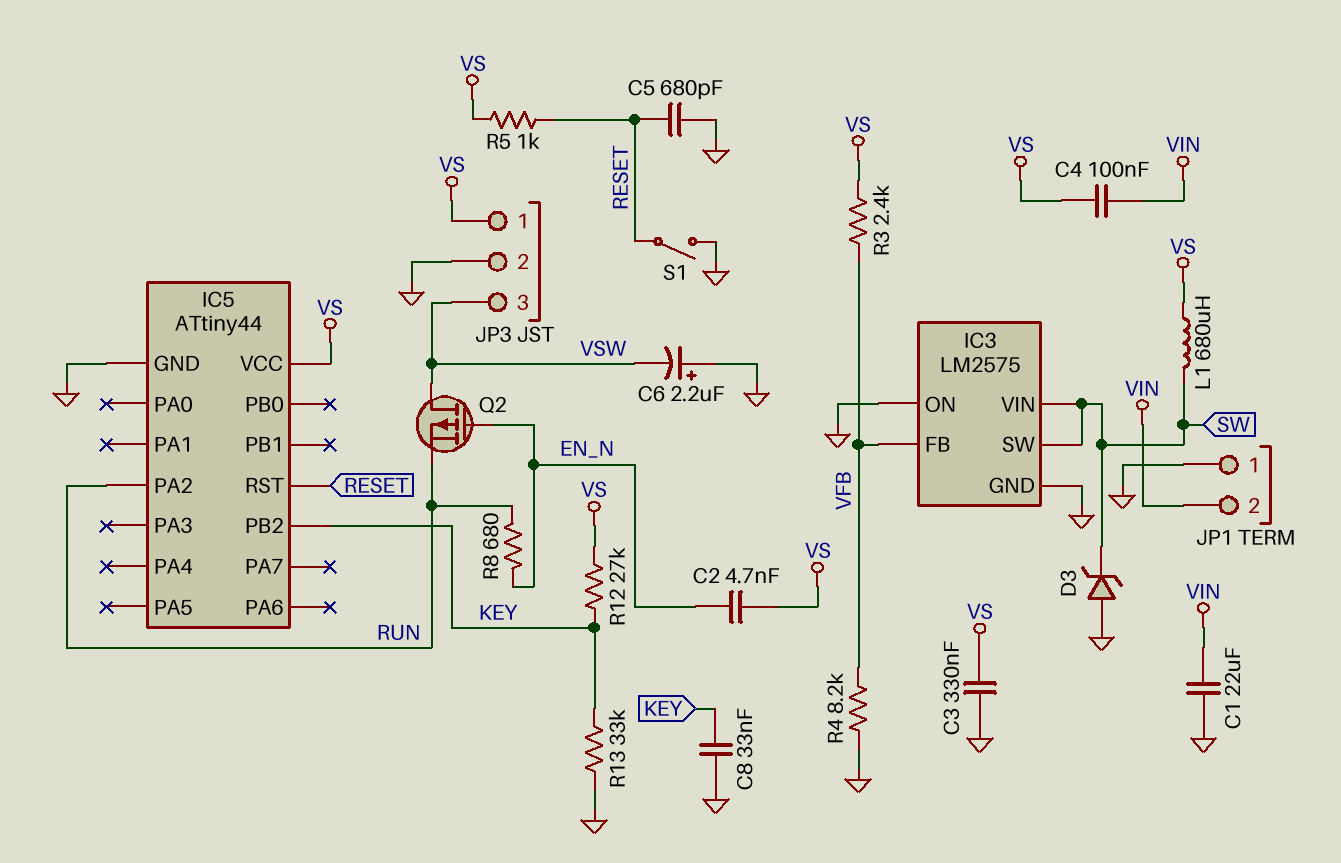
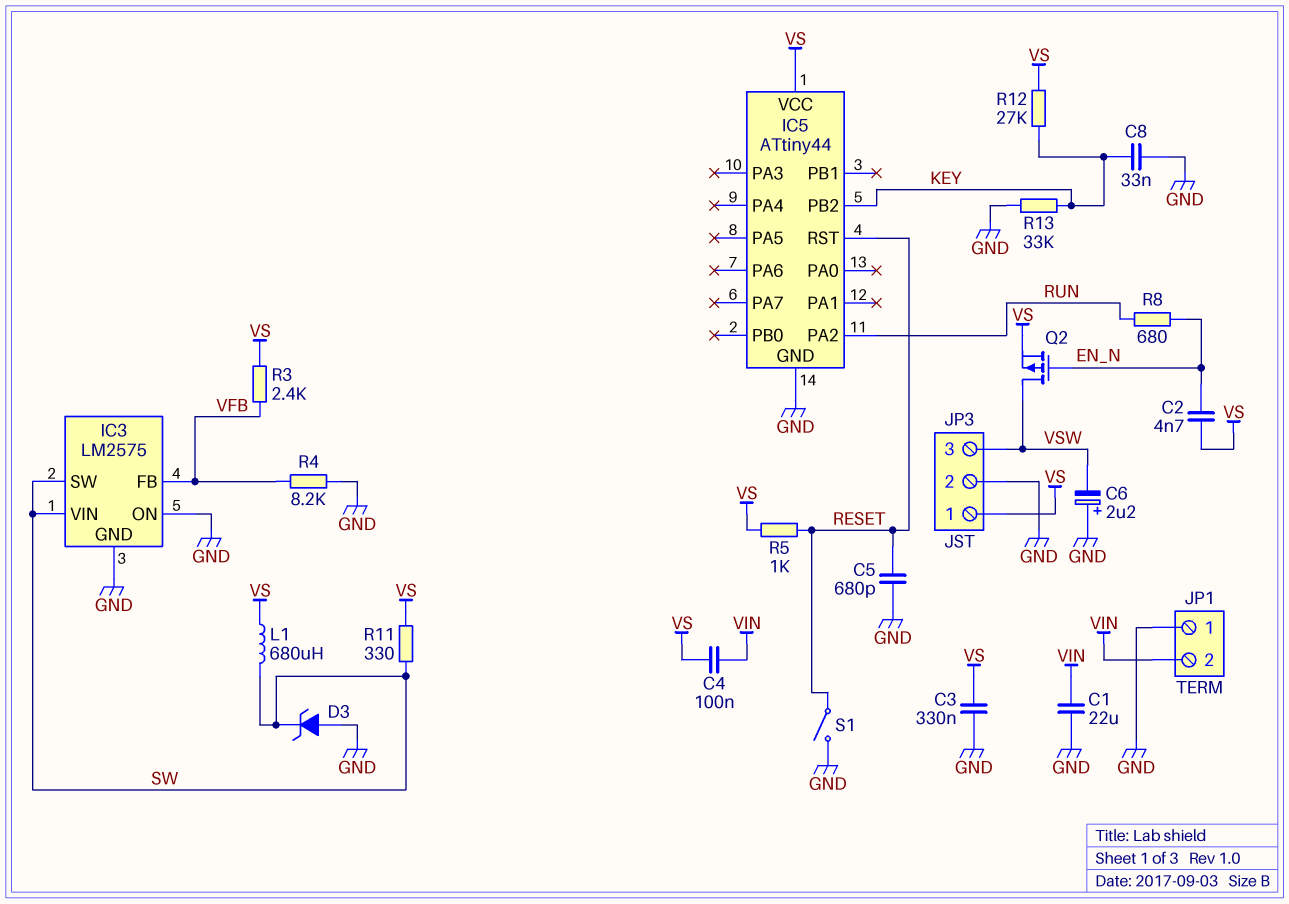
Q2: PMOS (G EN_N, D VSW, S RUN) -> PMOS (G EN_N, D VSW, S VS)
R11: none -> 330 (SW, VS)

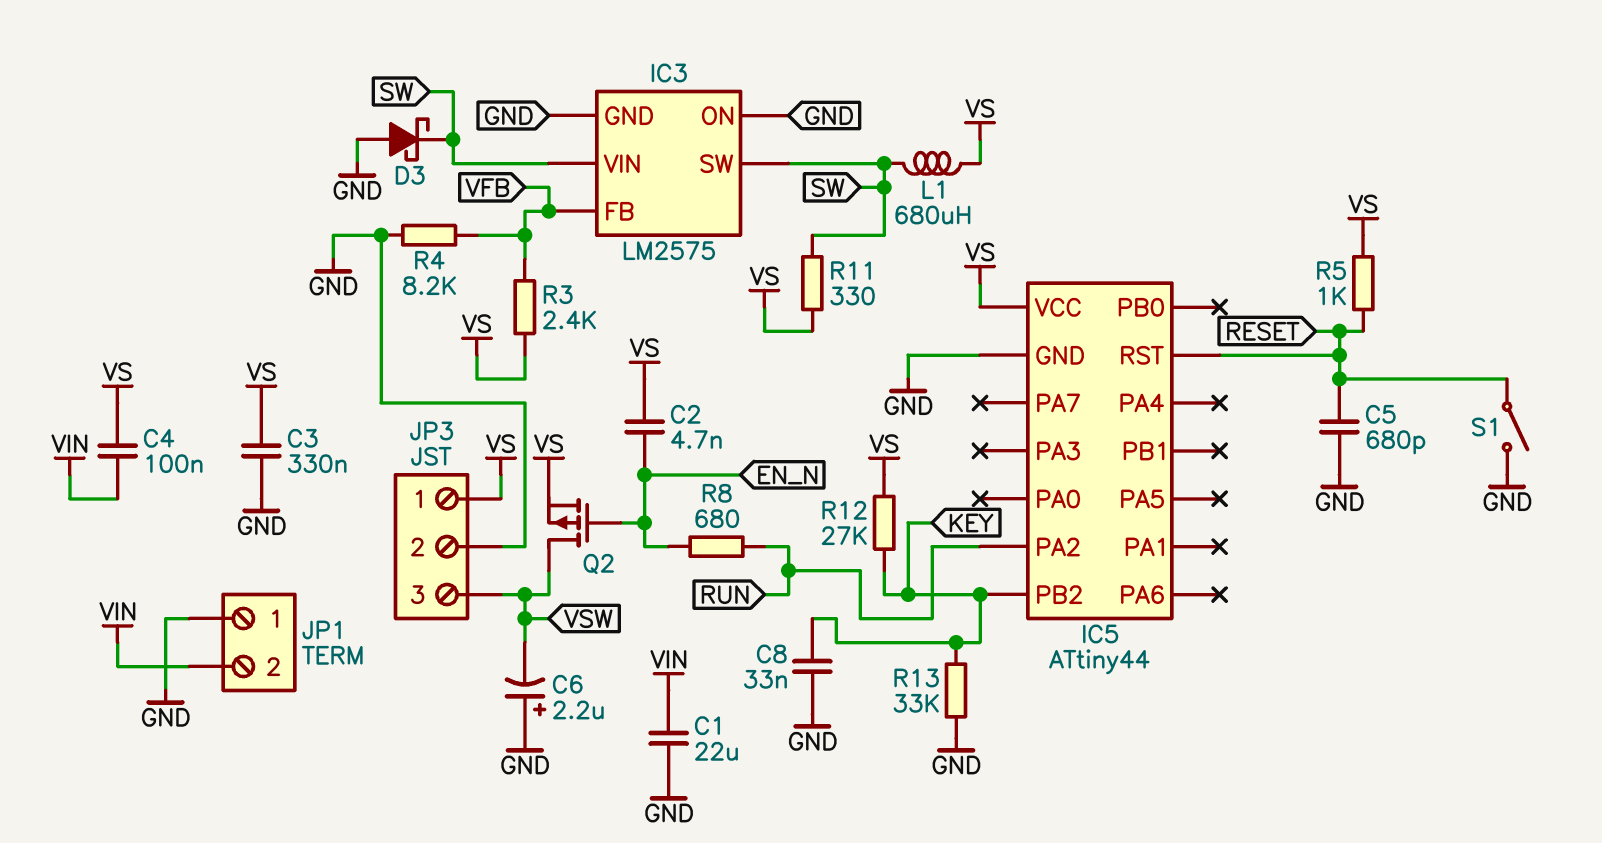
D3: zener (A GND, K SW) -> schottky (A GND, K SW)

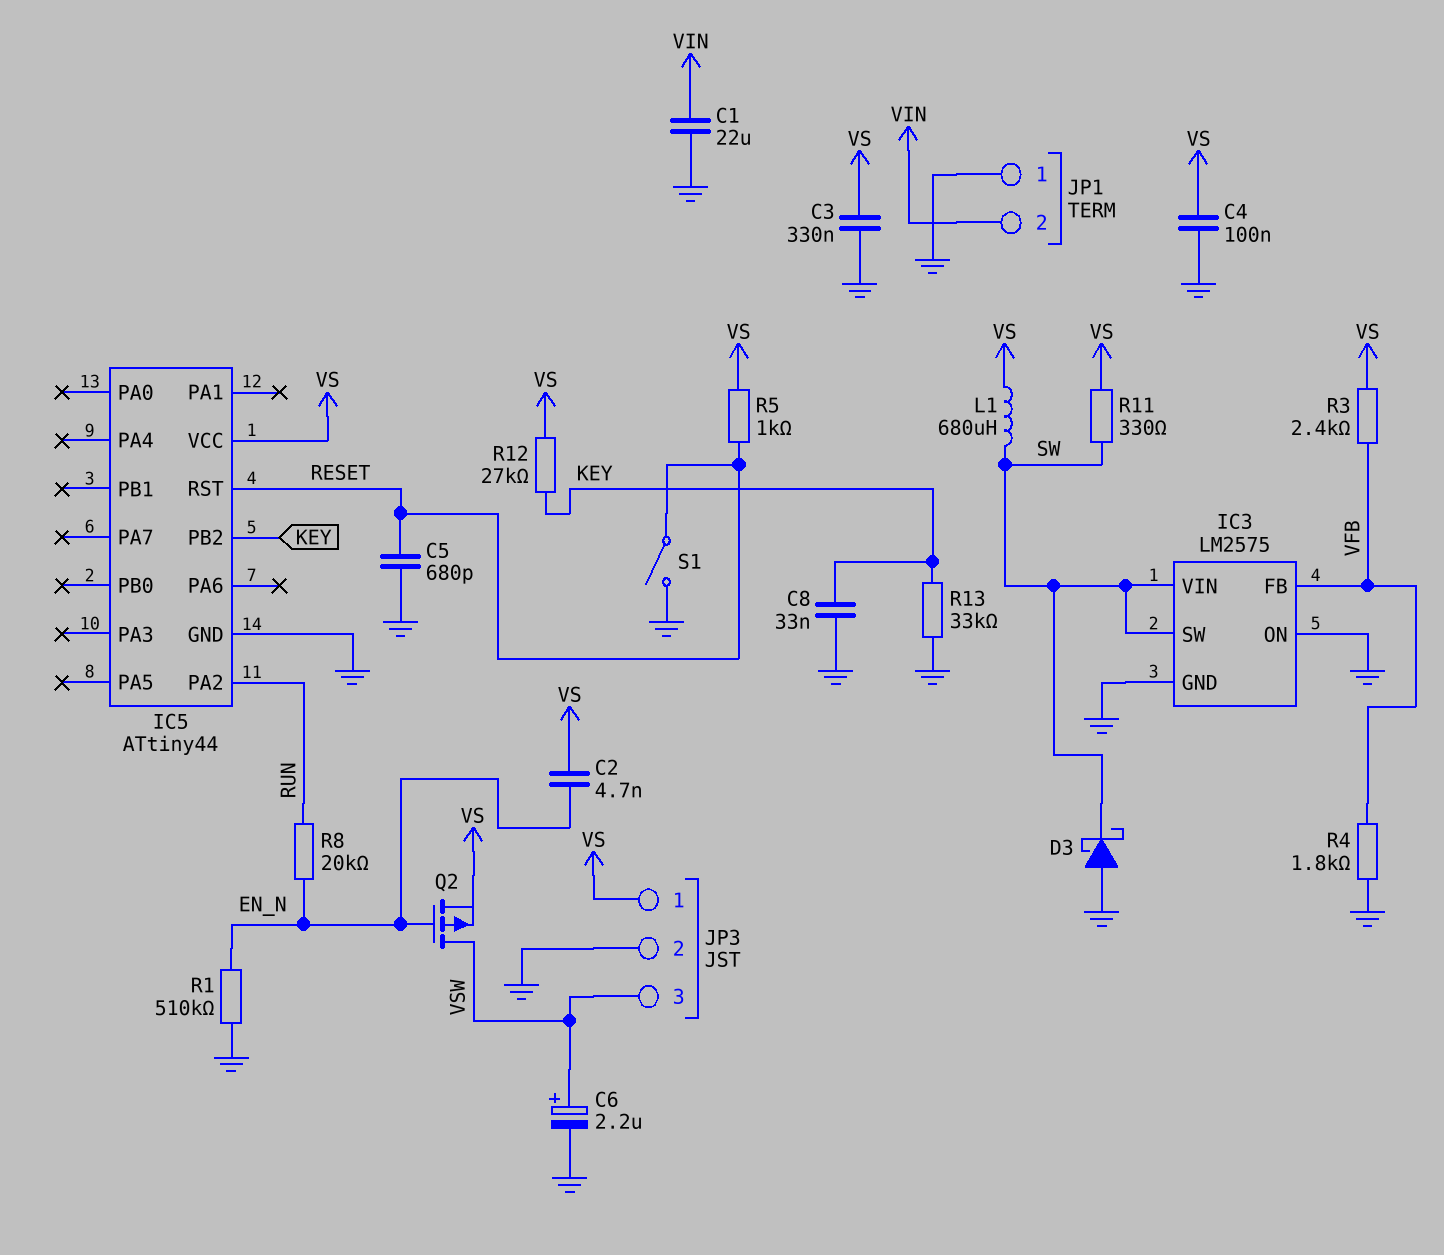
C4: 100nF (VIN, VS) -> 100nF (GND, VS)
C6: 2.2uF (plus GND, minus VSW) -> 2.2uF (plus VSW, minus GND)
R1: none -> 510k (EN_N, GND)
R4: 8.2k (GND, VFB) -> 1.8k (GND, VFB)
R8: 680 (EN_N, RUN) -> 20k (EN_N, RUN)

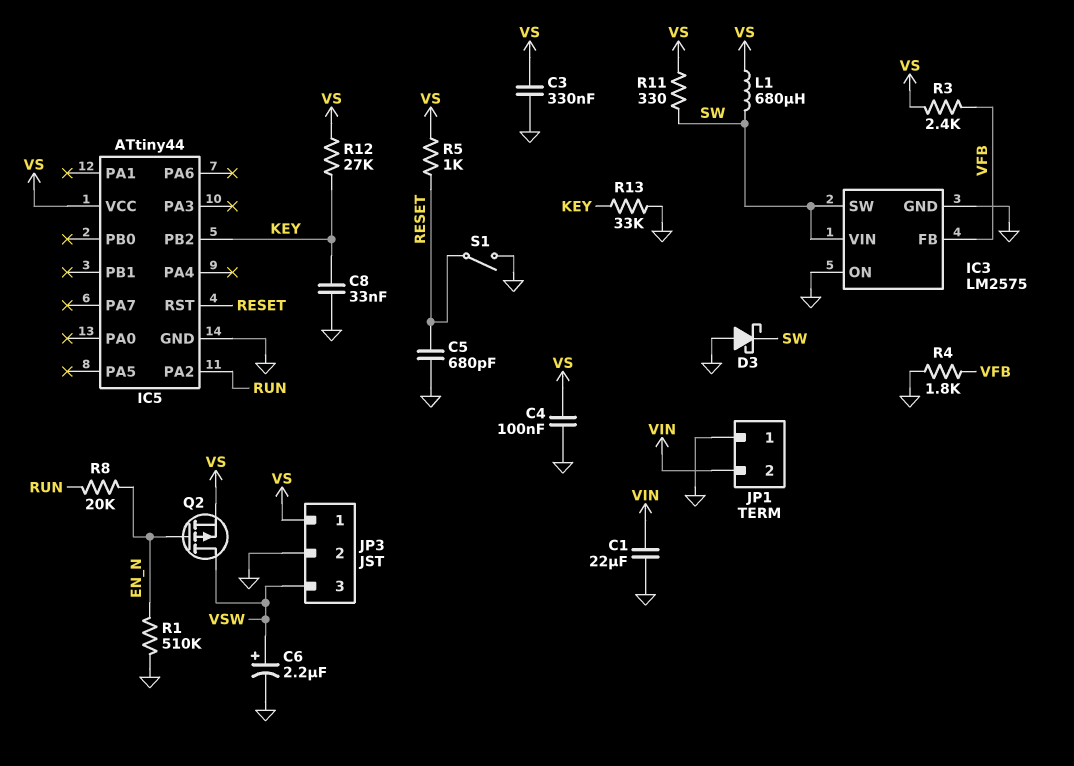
C2: 4.7nF (EN_N, VS) -> none

